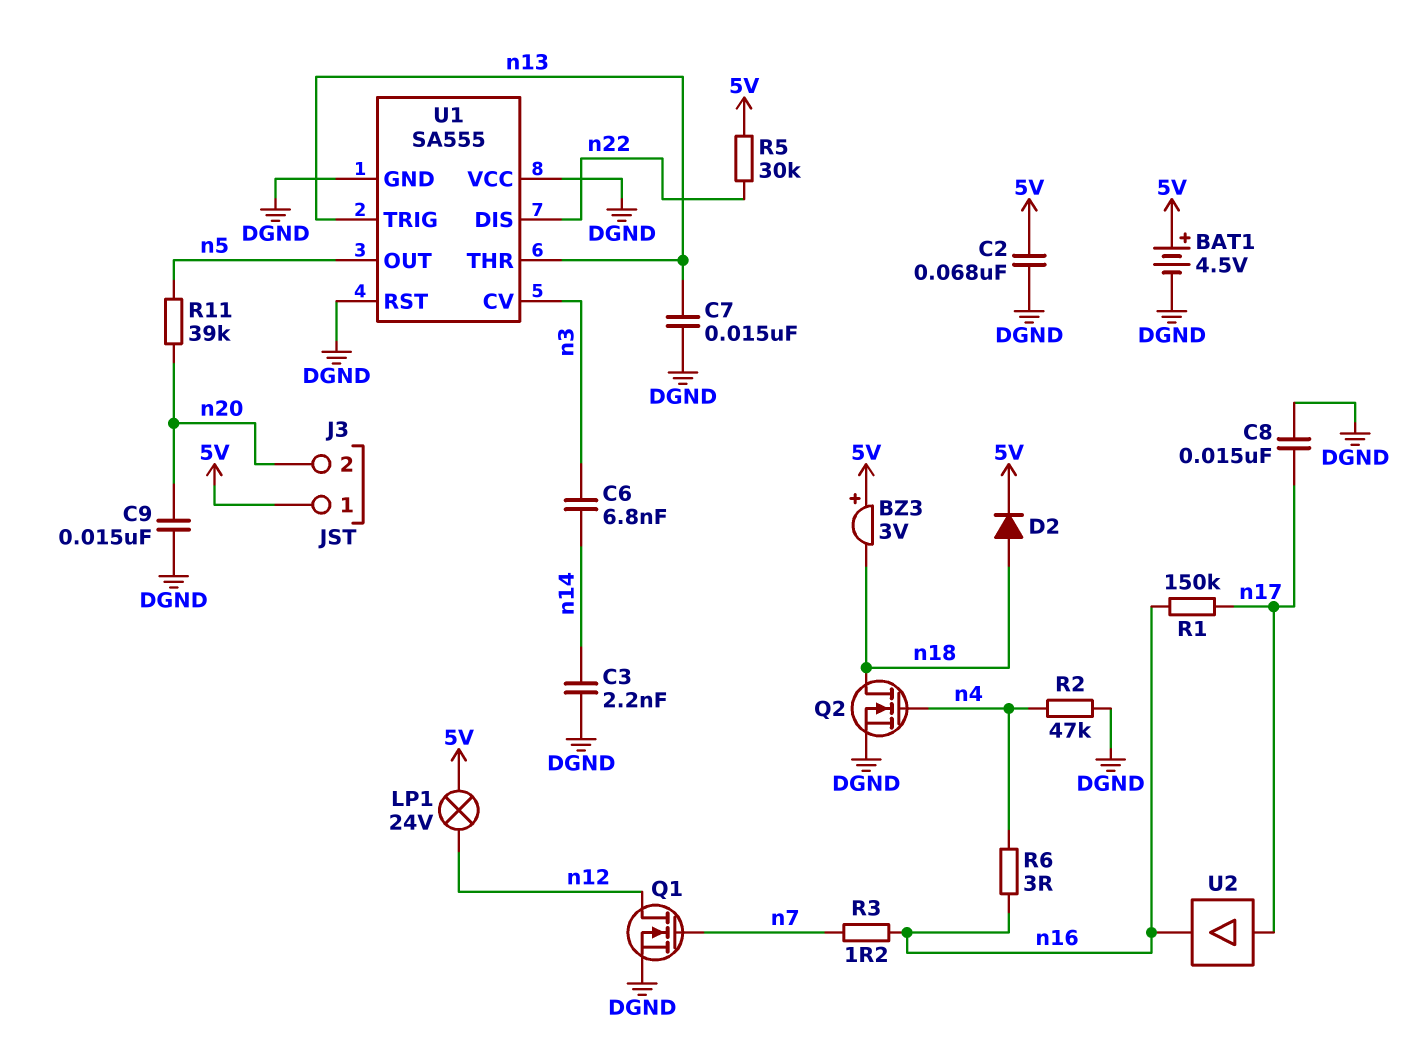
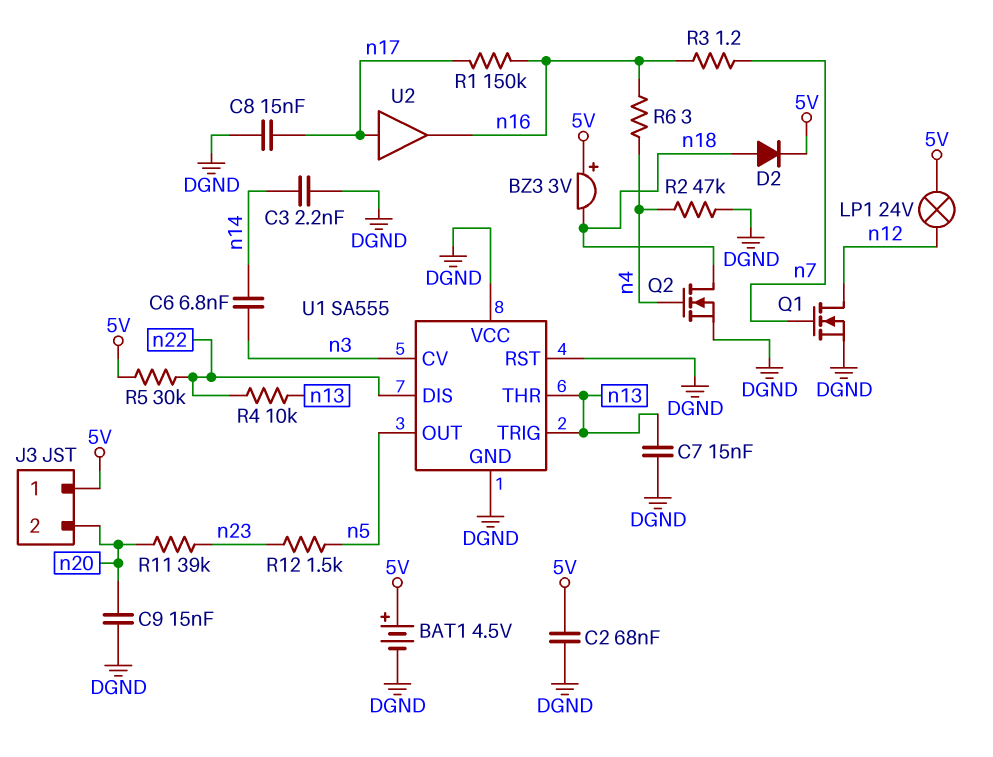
R4: none -> 10k (n13, n22)
R11: 39k (n5, n20) -> 39k (n20, n23)
R12: none -> 1.5k (n5, n23)

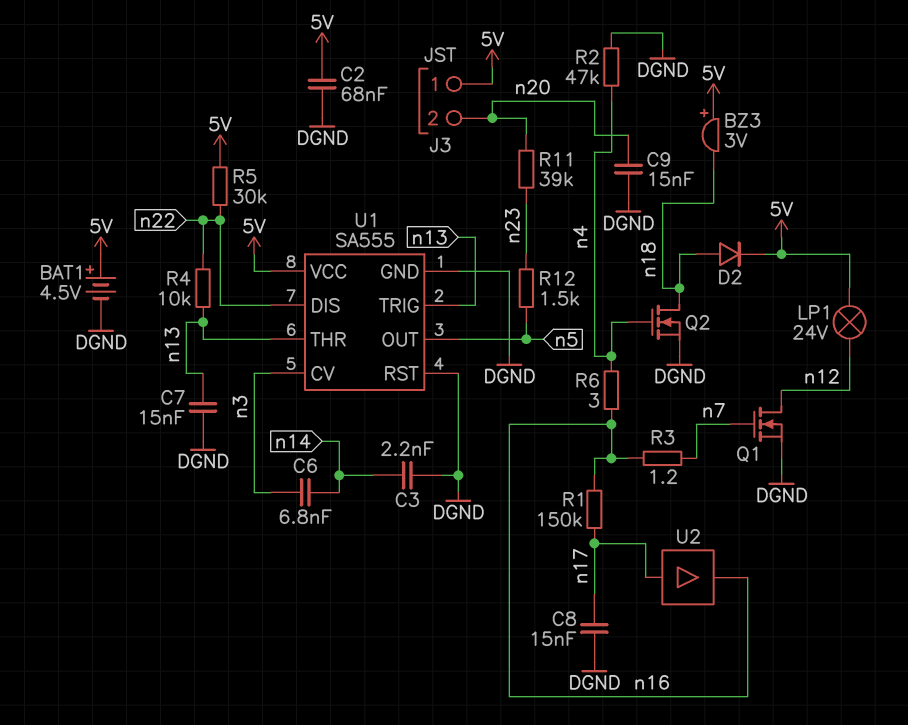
U1 pin VCC: DGND -> 5V

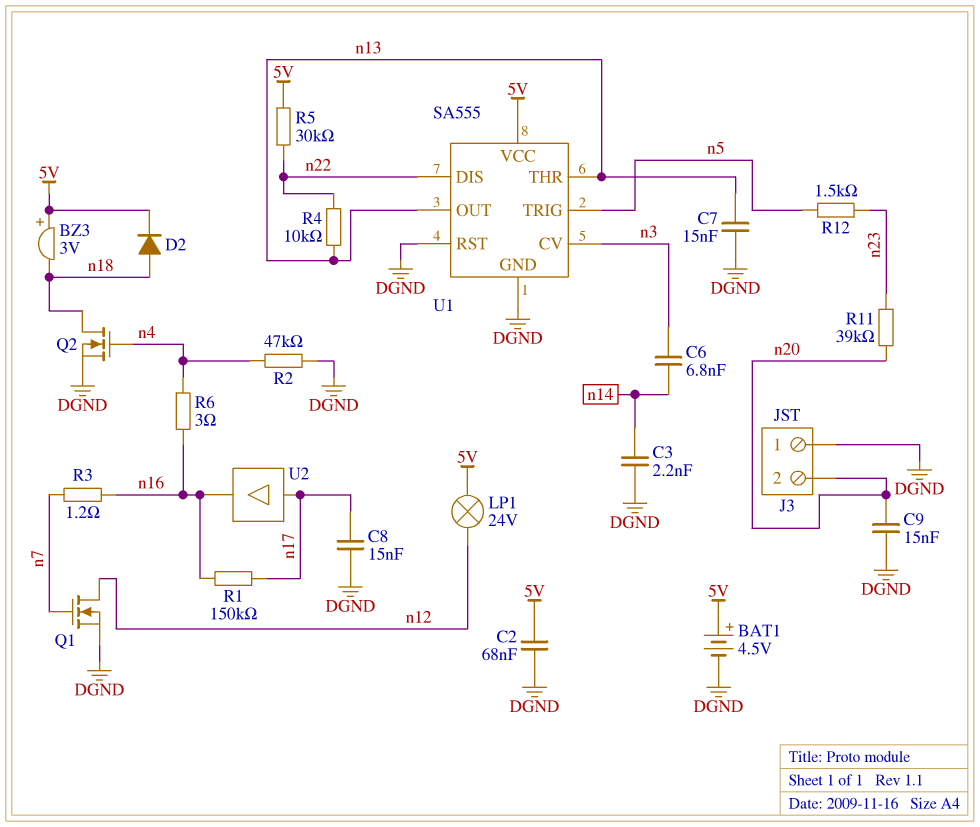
J3 pin 1: 5V -> DGND
U1 pin OUT: n5 -> n13
U1 pin TRIG: n13 -> n5

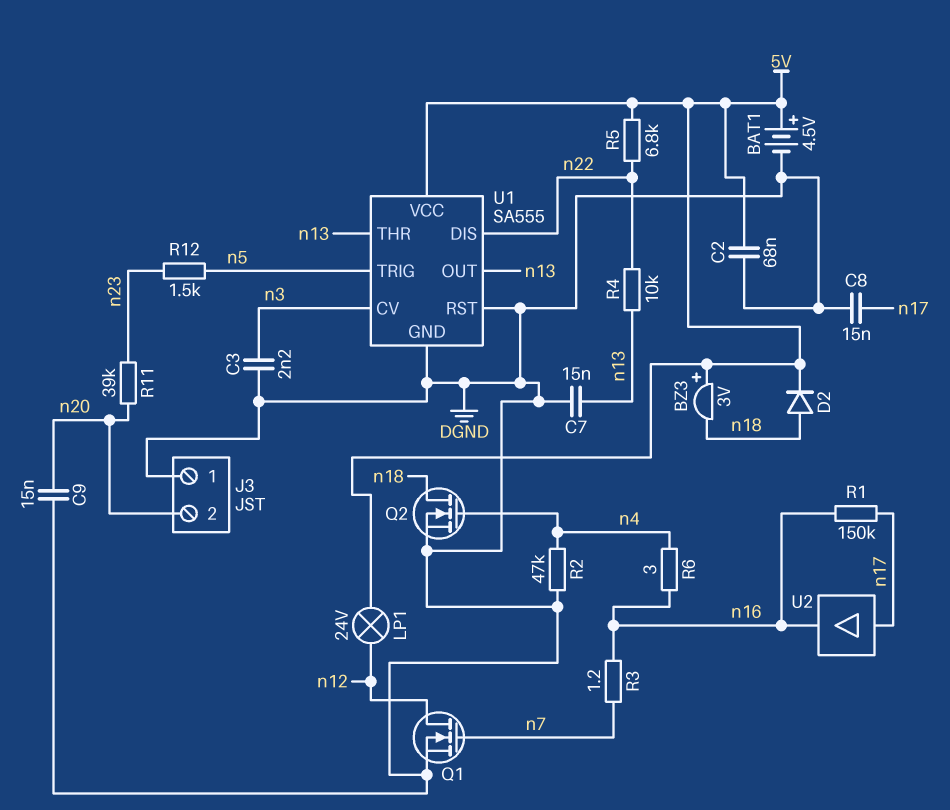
C3: 2.2nF (DGND, n14) -> 2.2nF (DGND, n3)
C6: 6.8nF (n3, n14) -> none
R5: 30k (5V, n22) -> 6.8k (5V, n22)

